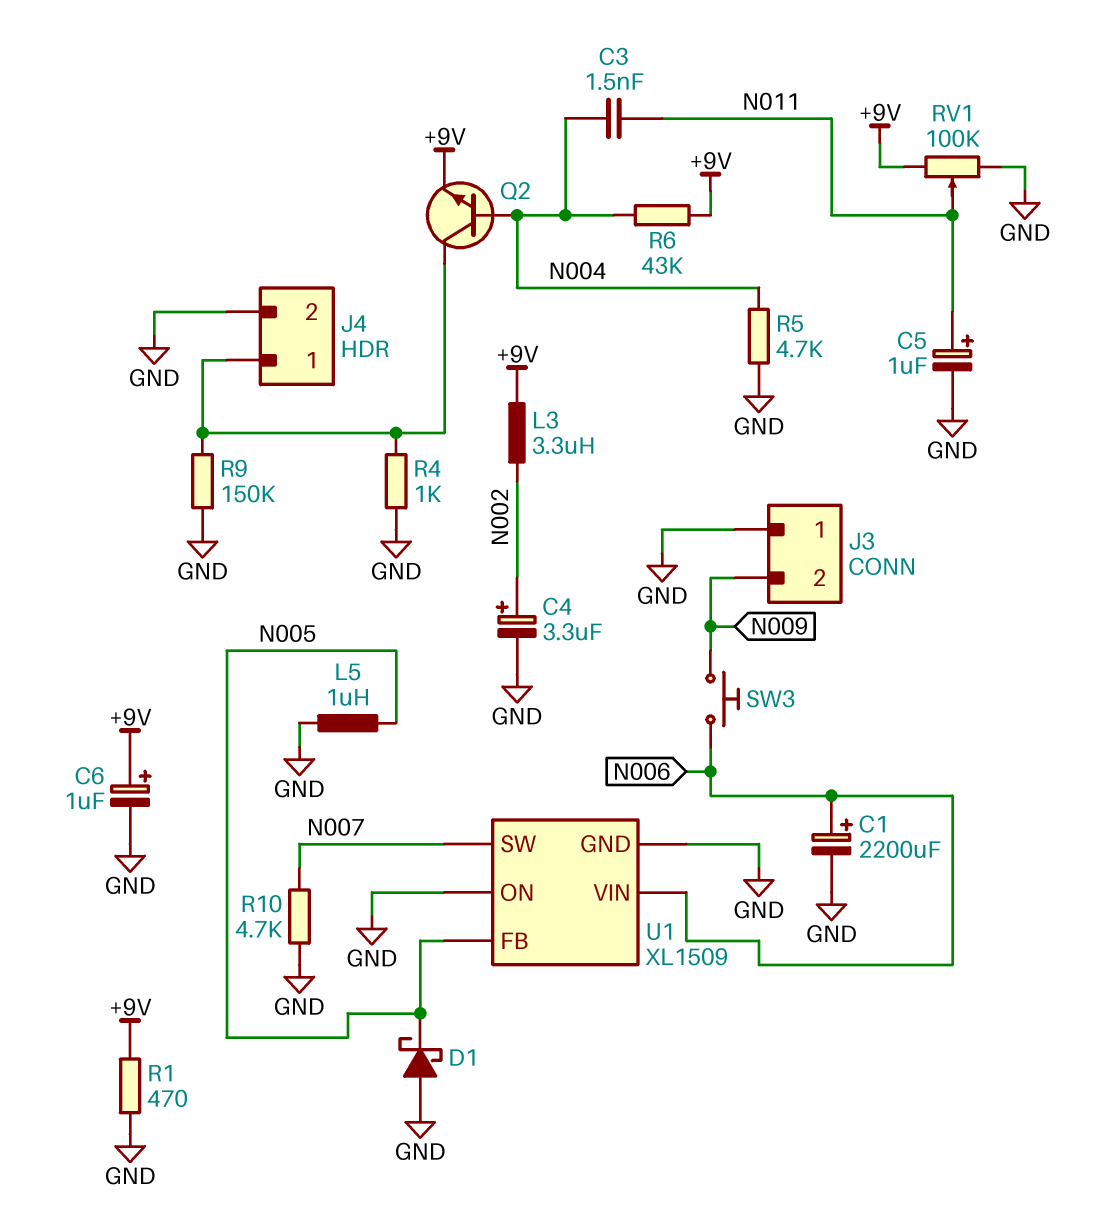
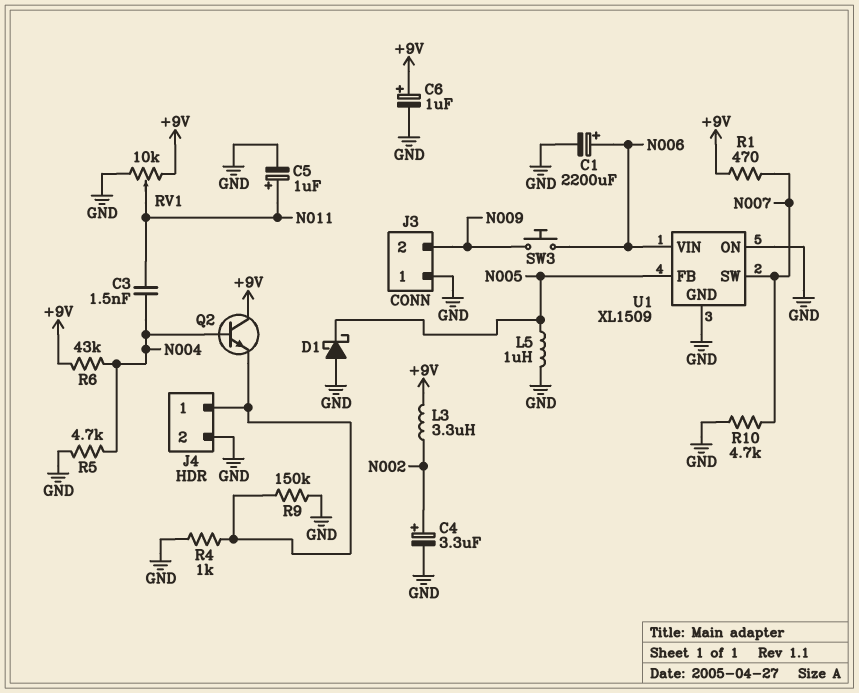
Q2: NPN (B N004, C J4/1, E +9V) -> NPN (B N004, C +9V, E J4/1)
R1: 470 (+9V, GND) -> 470 (+9V, N007)
RV1: 100k (+9V, GND, wiper N011) -> 10k (+9V, GND, wiper N011)

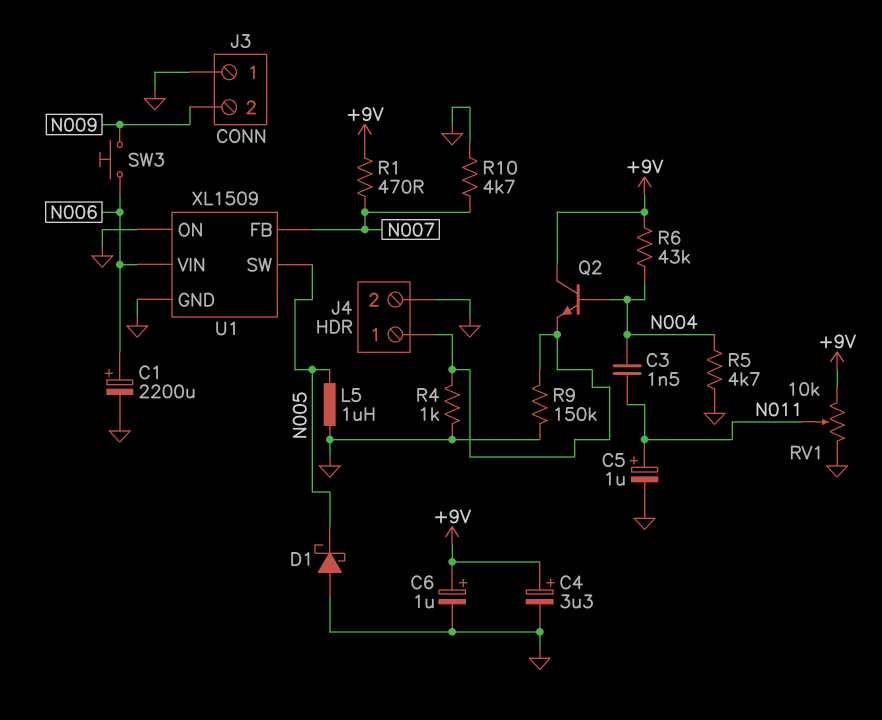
C4: 3.3uF (plus N002, minus GND) -> 3.3uF (plus +9V, minus GND)
L3: 3.3uH (+9V, N002) -> none
U1 pin FB: N005 -> N007
U1 pin SW: N007 -> N005

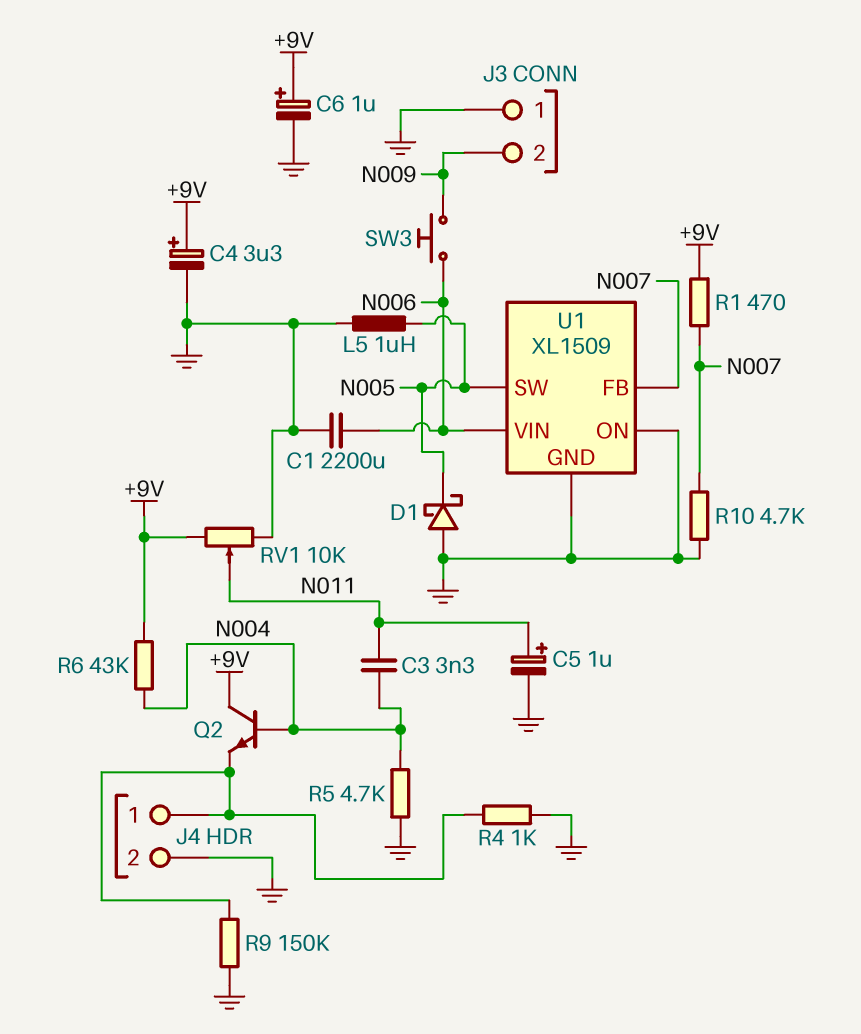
C1: 2200uF (plus N006, minus GND) -> 2200uF (GND, N006)
C3: 1.5nF (N004, N011) -> 3.3nF (N004, N011)

